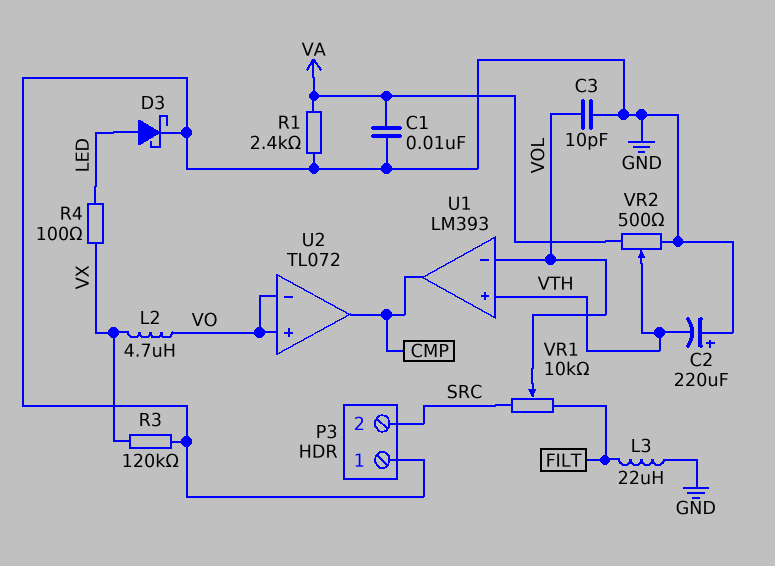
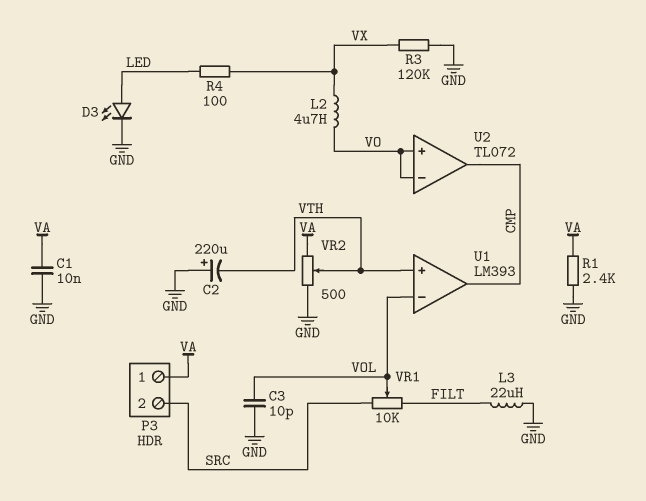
D3: schottky (A LED, K GND) -> LED (A LED, K GND)
P3 pin 1: GND -> VA

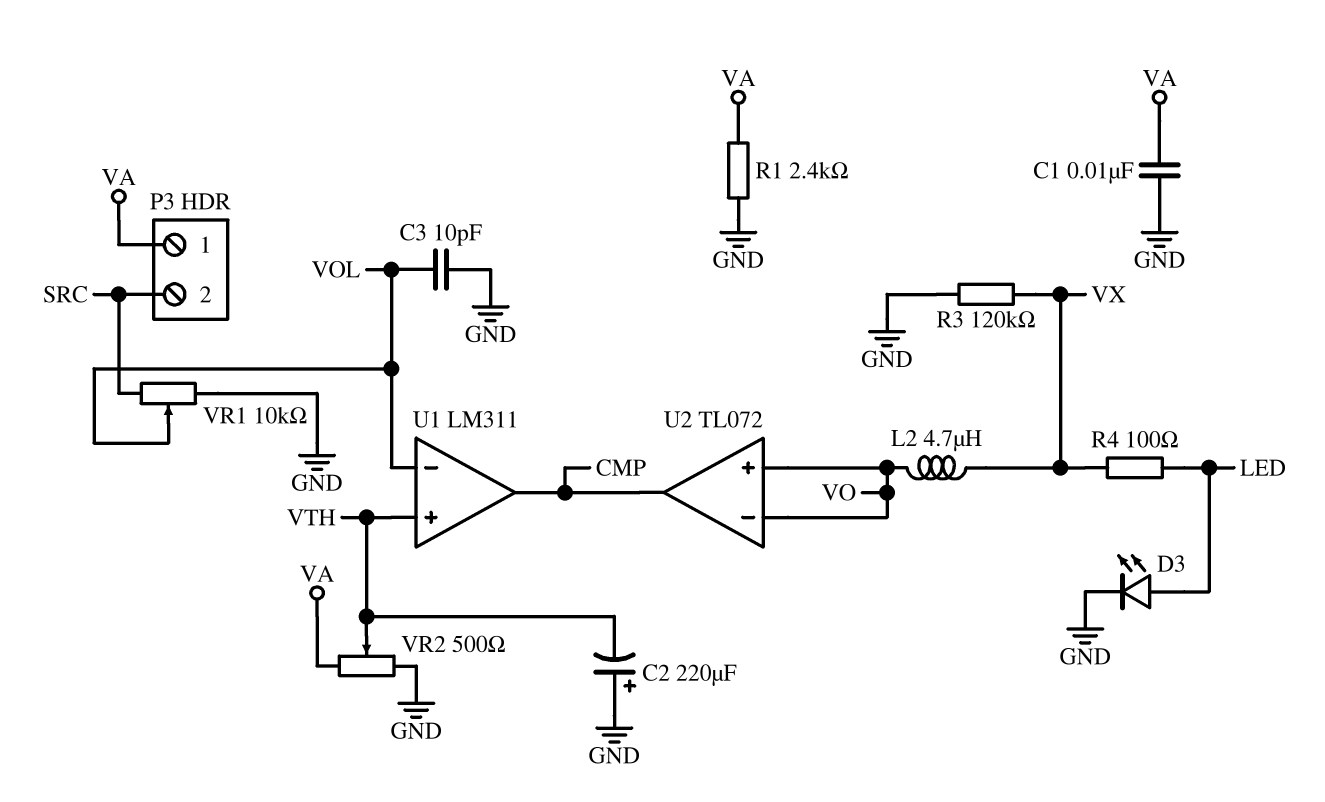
L3: 22uH (FILT, GND) -> none
U1: LM393 -> LM311
VR1: 10k (FILT, SRC, wiper VOL) -> 10k (GND, SRC, wiper VOL)

